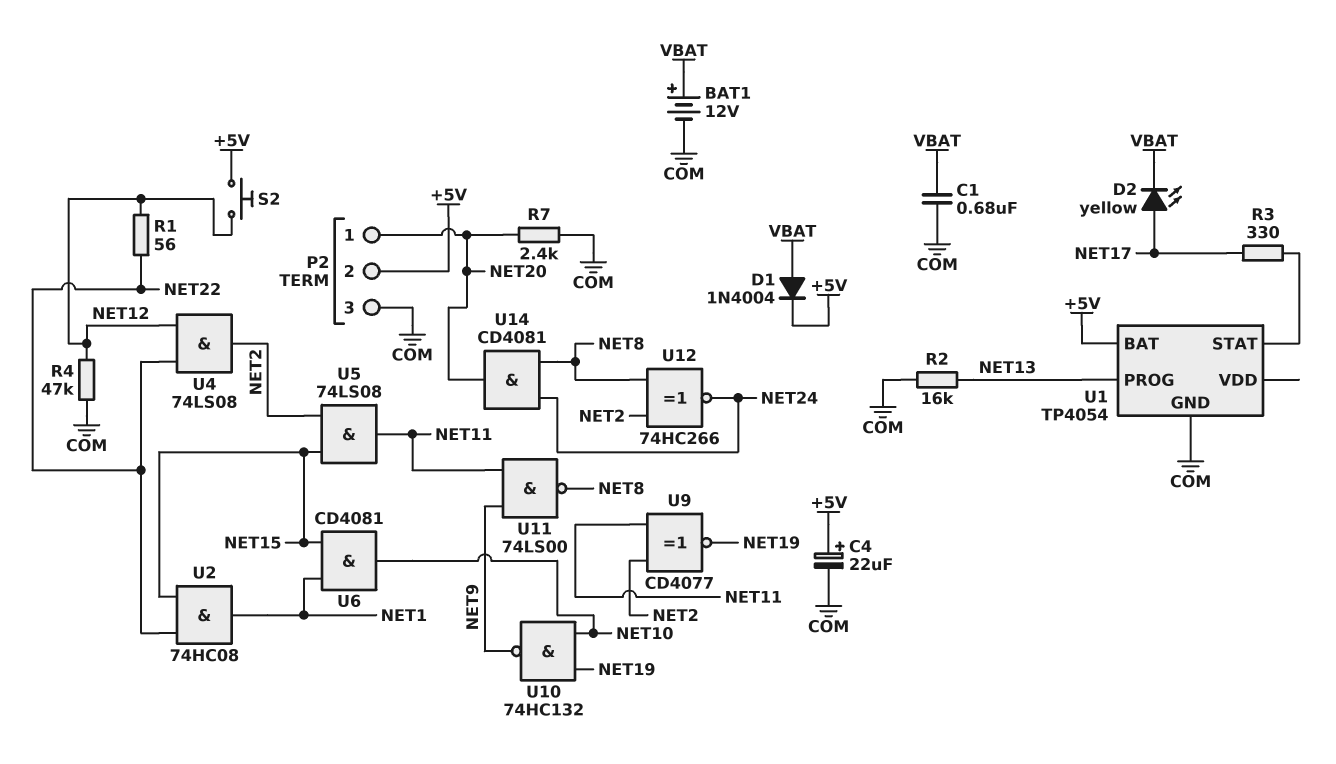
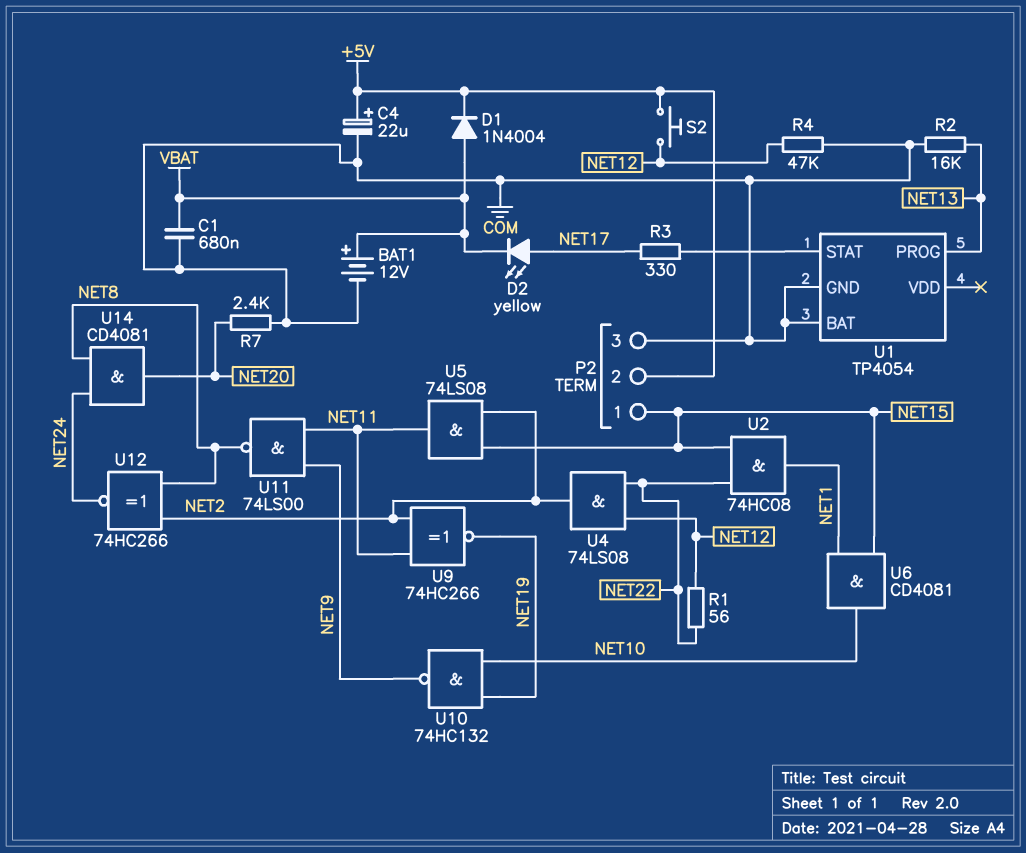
P2 pin 1: NET20 -> NET15
U1 pin BAT: +5V -> COM
U9: XNOR CD4077 (in NET2, in NET11, out NET19) -> XNOR 74HC266 (in NET2, in NET11, out NET19)

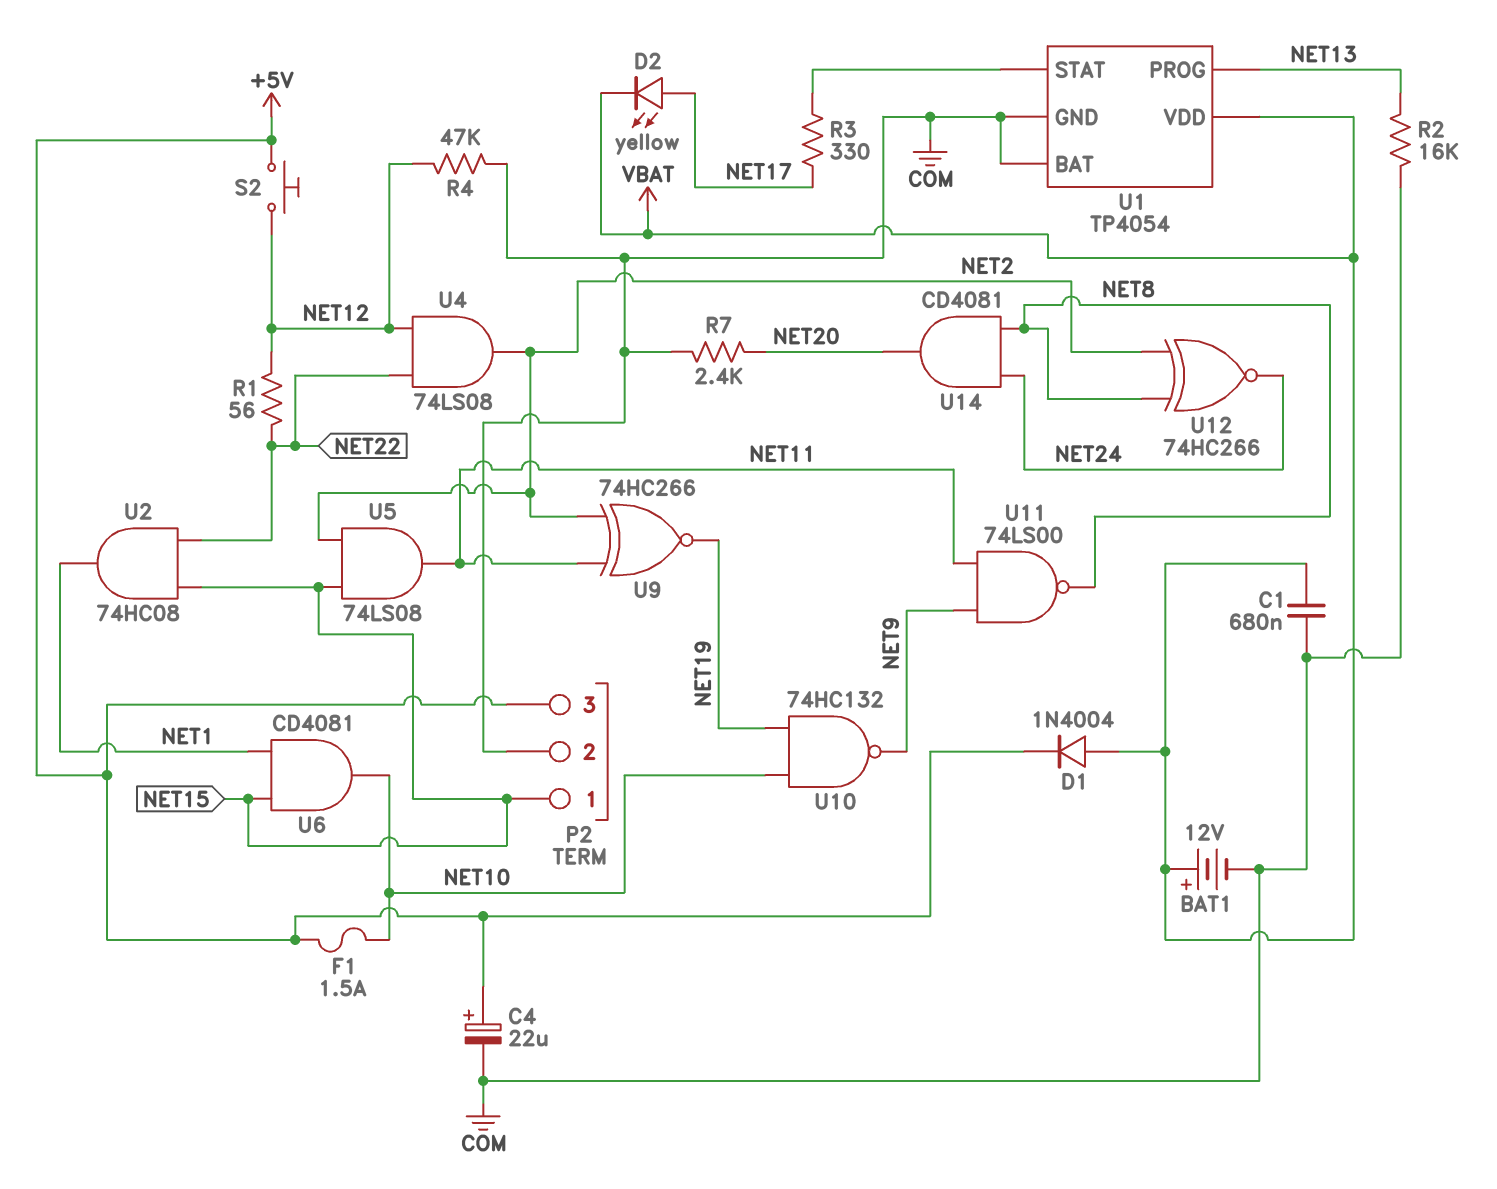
F1: none -> 1.5A (+5V, NET10)
P2 pin 2: +5V -> COM
P2 pin 3: COM -> +5V
U1 pin VDD: none -> VBAT

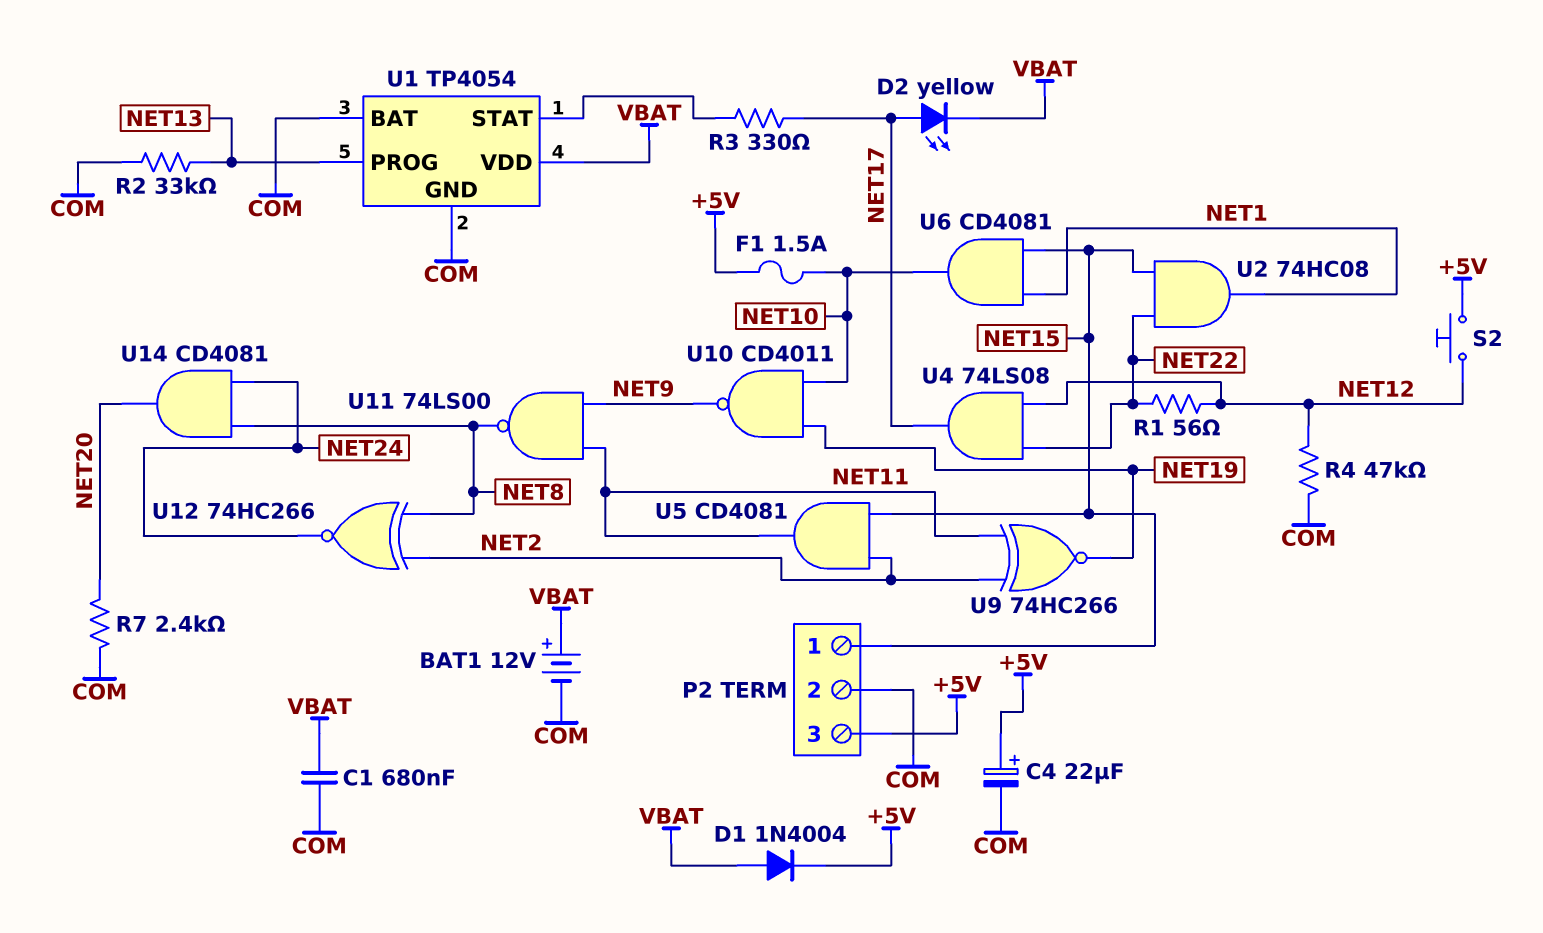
R2: 16k (COM, NET13) -> 33k (COM, NET13)
U4: AND 74LS08 (in NET12, in NET22, out NET2) -> AND 74LS08 (in NET12, in NET22, out NET17)
U5: AND 74LS08 (in NET2, in NET15, out NET11) -> AND CD4081 (in NET2, in NET15, out NET11)
U10: NAND 74HC132 (in NET10, in NET19, out NET9) -> NAND CD4011 (in NET10, in NET19, out NET9)

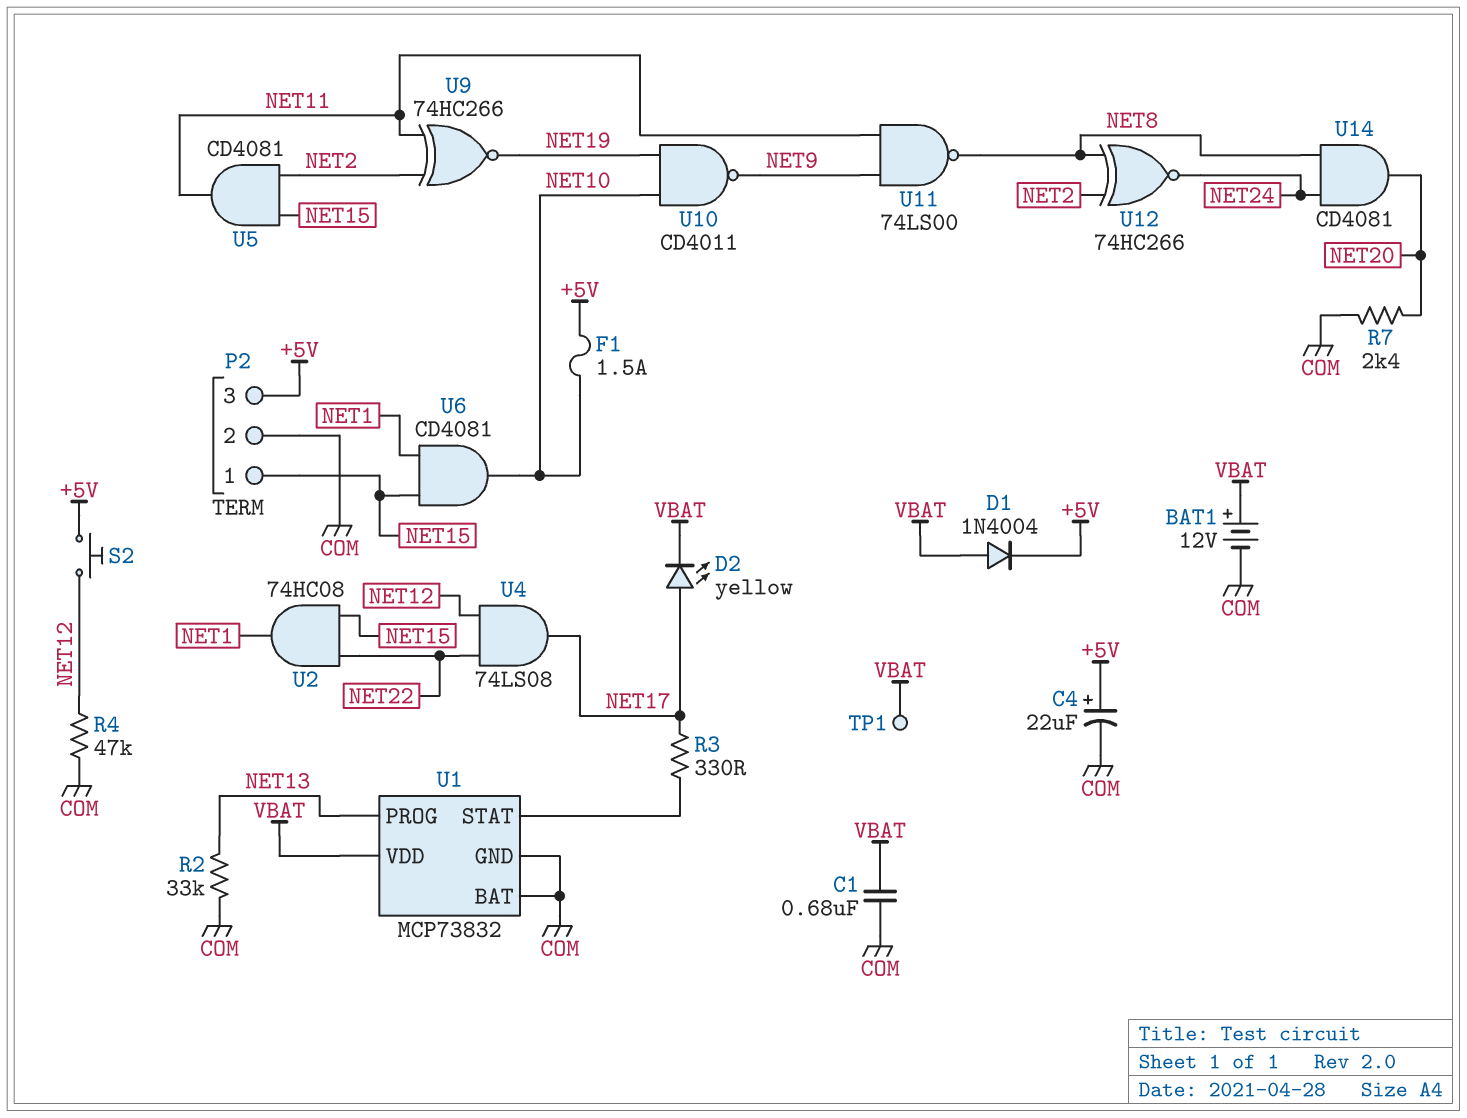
R1: 56 (NET12, NET22) -> none
TP1: none -> test point (VBAT)
U1: TP4054 -> MCP73832

